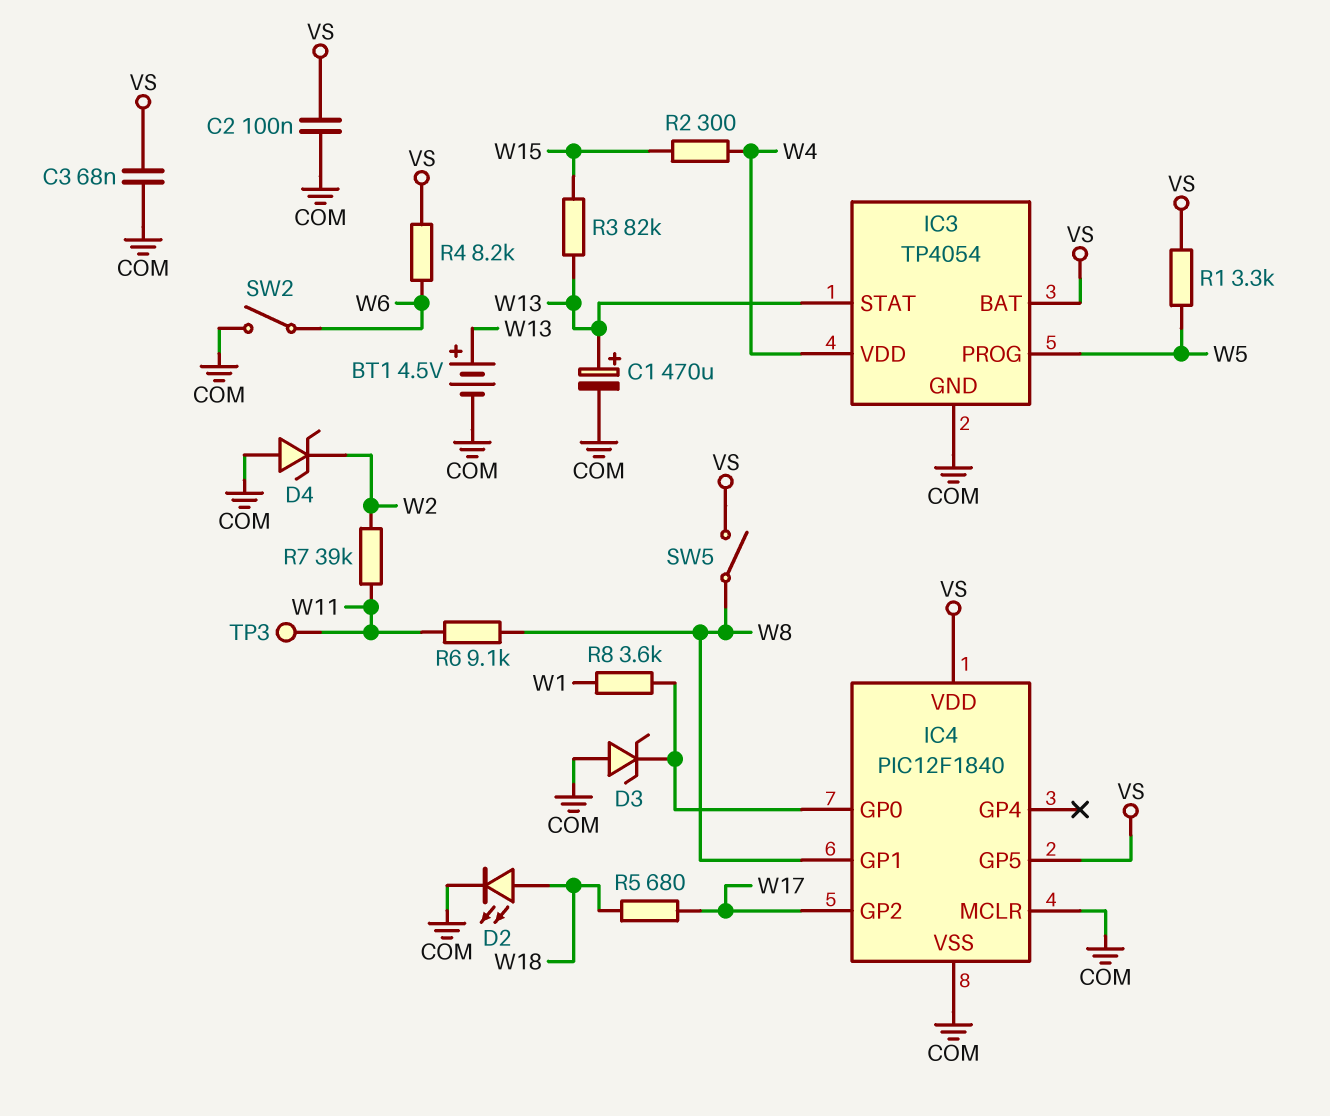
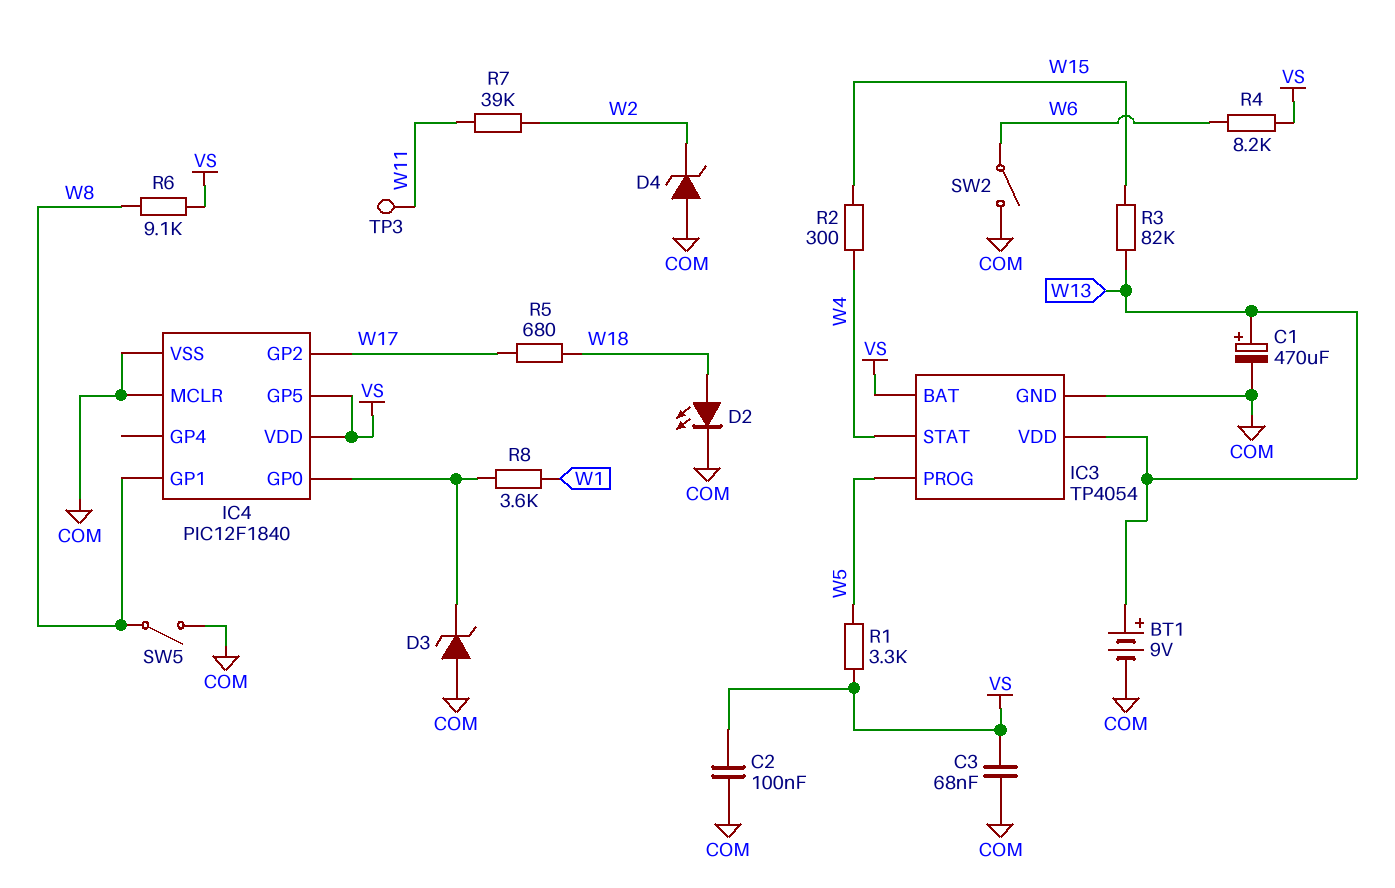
BT1: 4.5V (plus W13, minus COM) -> 9V (plus W13, minus COM)
IC3 pin STAT: W13 -> W4
IC3 pin VDD: W4 -> W13
R6: 9.1k (W8, W11) -> 9.1k (VS, W8)
SW5: switch (VS, W8) -> switch (COM, W8)

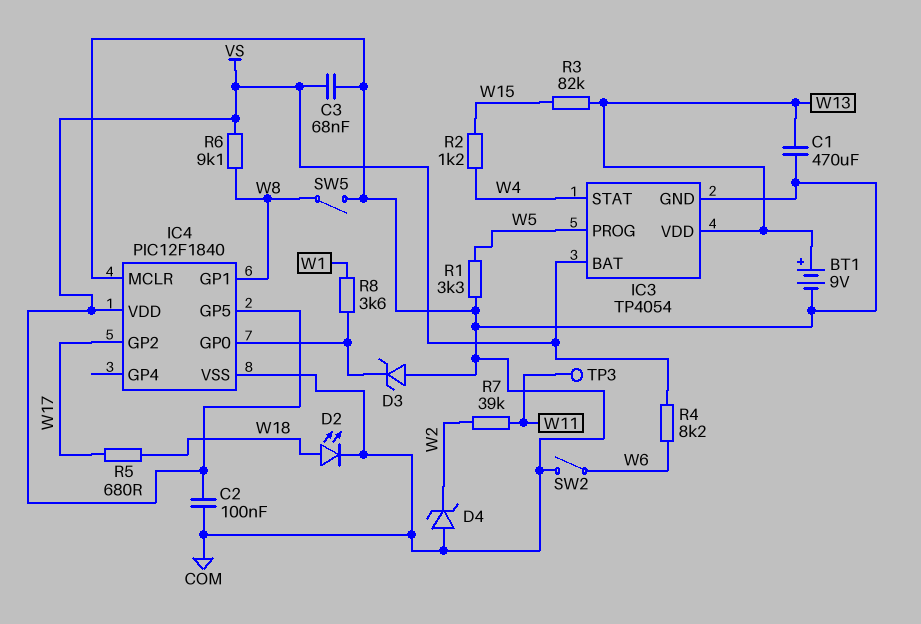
C1: 470uF (plus W13, minus COM) -> 470uF (COM, W13)
R1: 3.3k (VS, W5) -> 3.3k (COM, W5)
R2: 300 (W4, W15) -> 1.2k (W4, W15)

